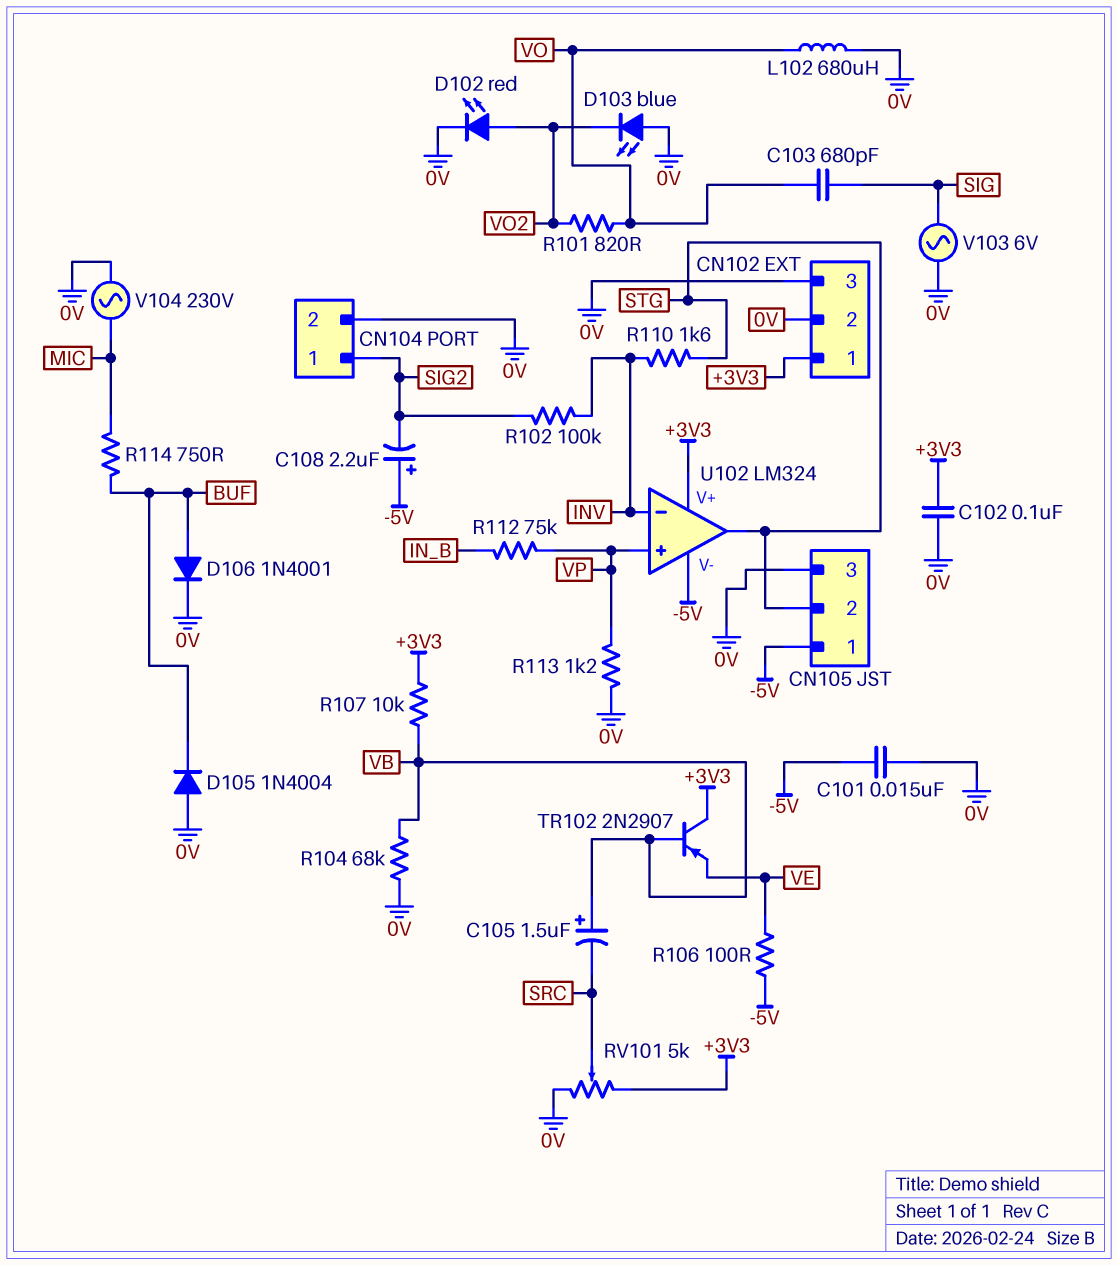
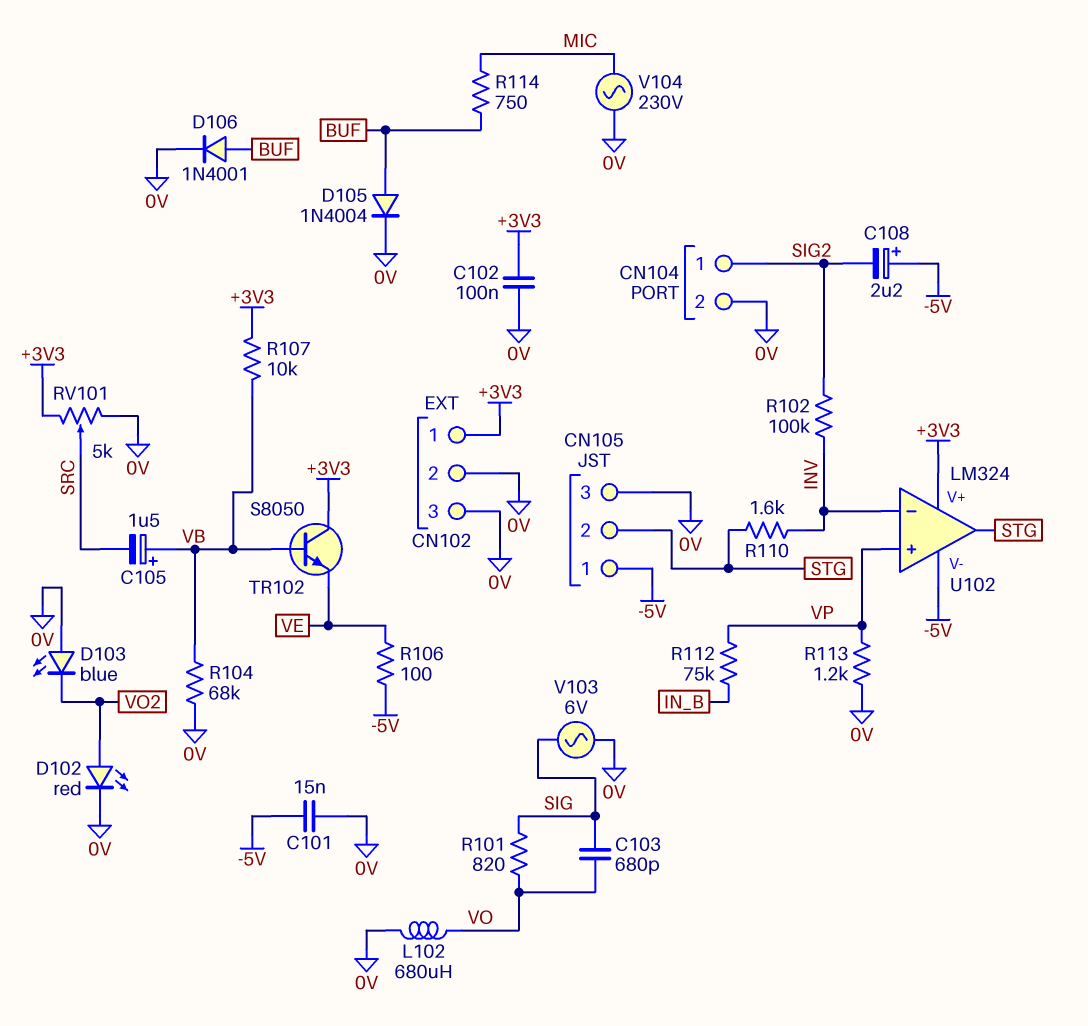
D105: diode 1N4004 (A 0V, K BUF) -> diode 1N4004 (A BUF, K 0V)
R101: 820 (VO, VO2) -> 820 (SIG, VO)
TR102: PNP 2N2907 (B VB, C +3V3, E VE) -> NPN S8050 (B VB, C +3V3, E VE)

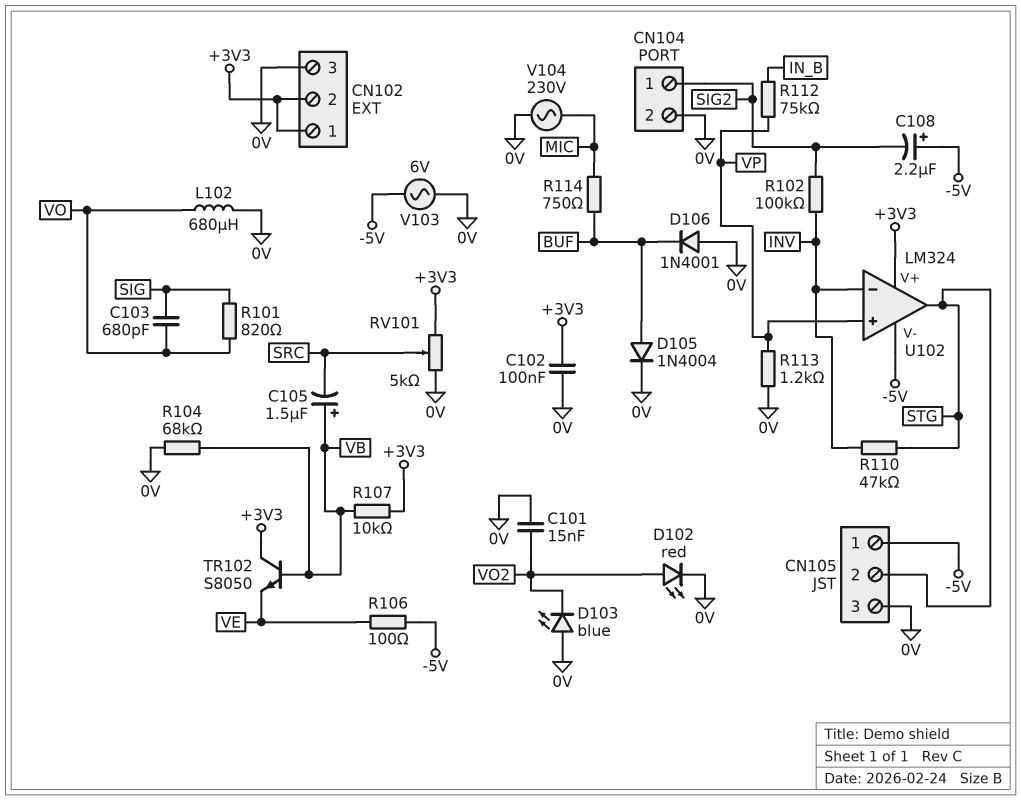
C101: 15nF (-5V, 0V) -> 15nF (0V, VO2)
CN102 pin 2: 0V -> +3V3
D106: diode 1N4001 (A BUF, K 0V) -> diode 1N4001 (A 0V, K BUF)
R110: 1.6k (INV, STG) -> 47k (INV, STG)
V103: AC 6V (0V, SIG) -> AC 6V (-5V, 0V)

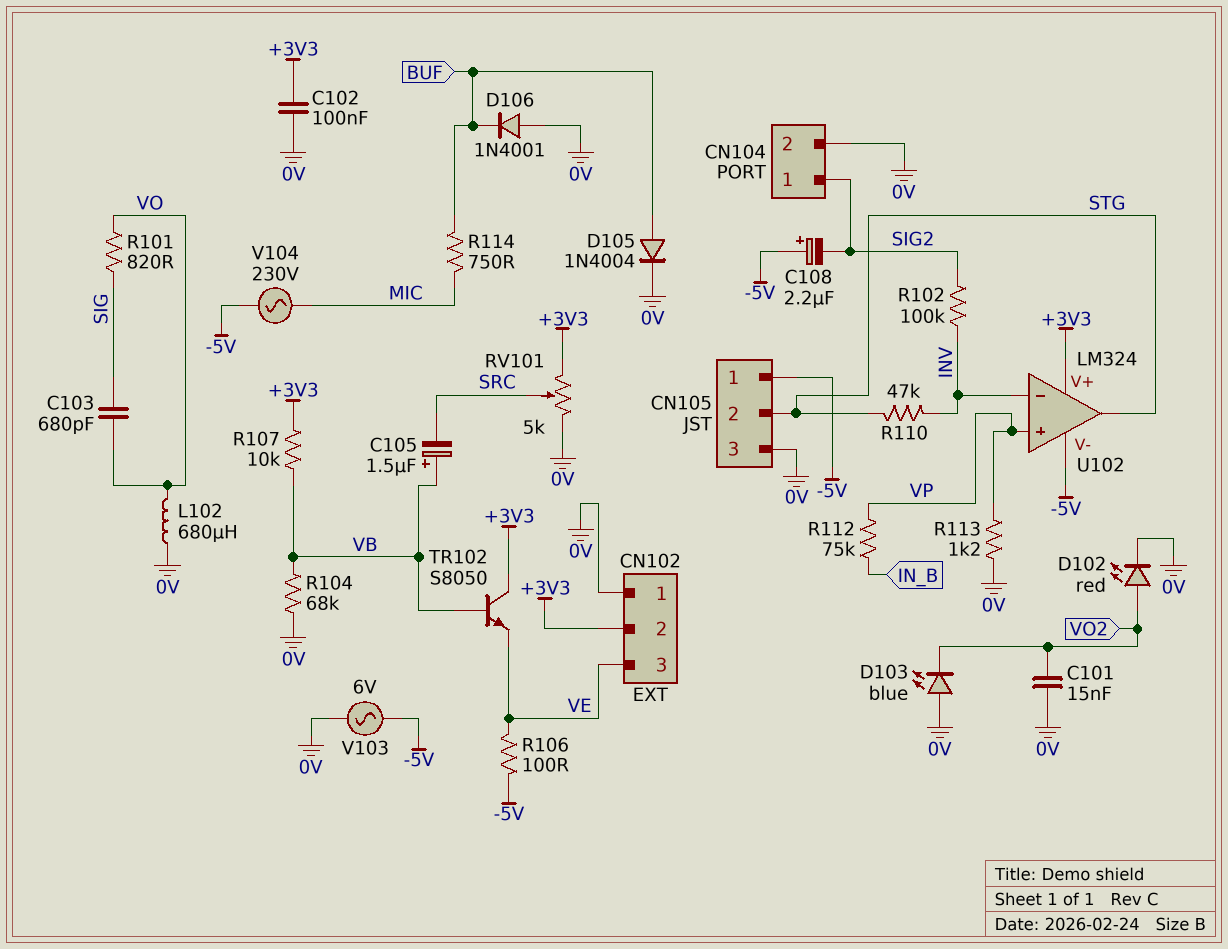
CN102 pin 1: +3V3 -> 0V
CN102 pin 3: 0V -> VE
V104: AC 230V (0V, MIC) -> AC 230V (-5V, MIC)

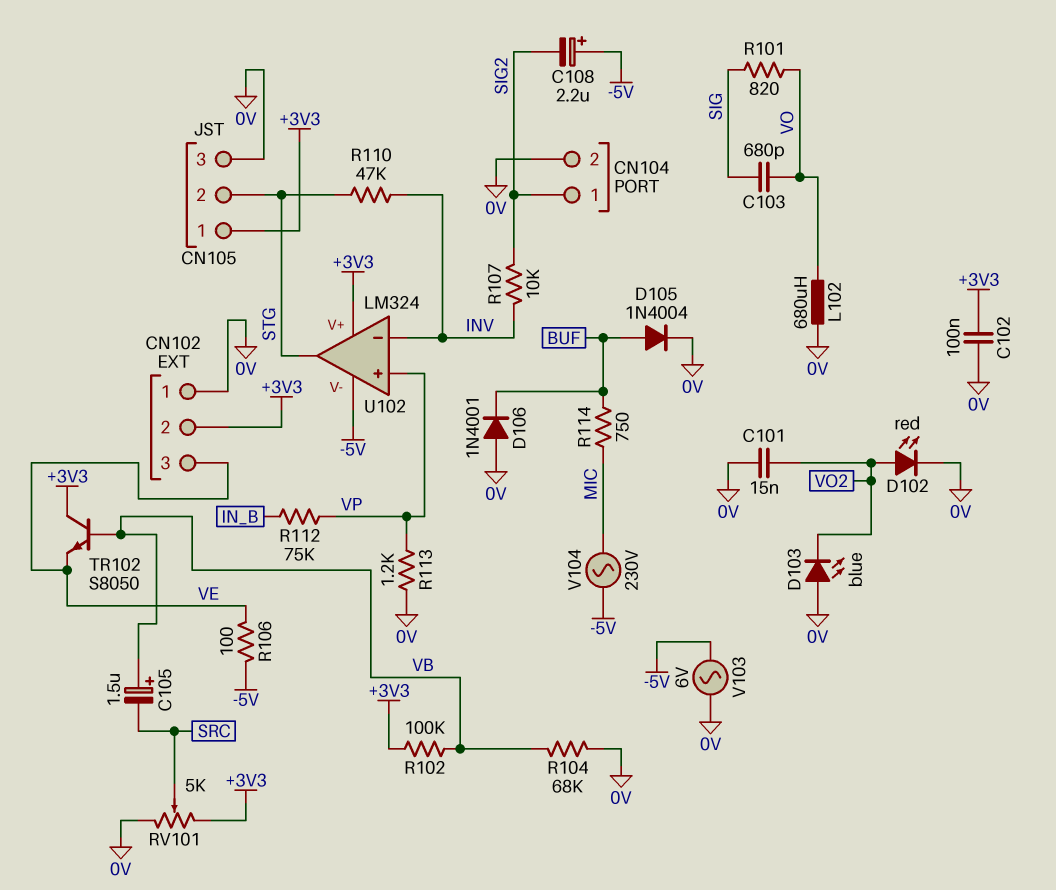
CN105 pin 1: -5V -> +3V3
R102: 100k (INV, SIG2) -> 100k (+3V3, VB)
R107: 10k (+3V3, VB) -> 10k (INV, SIG2)

